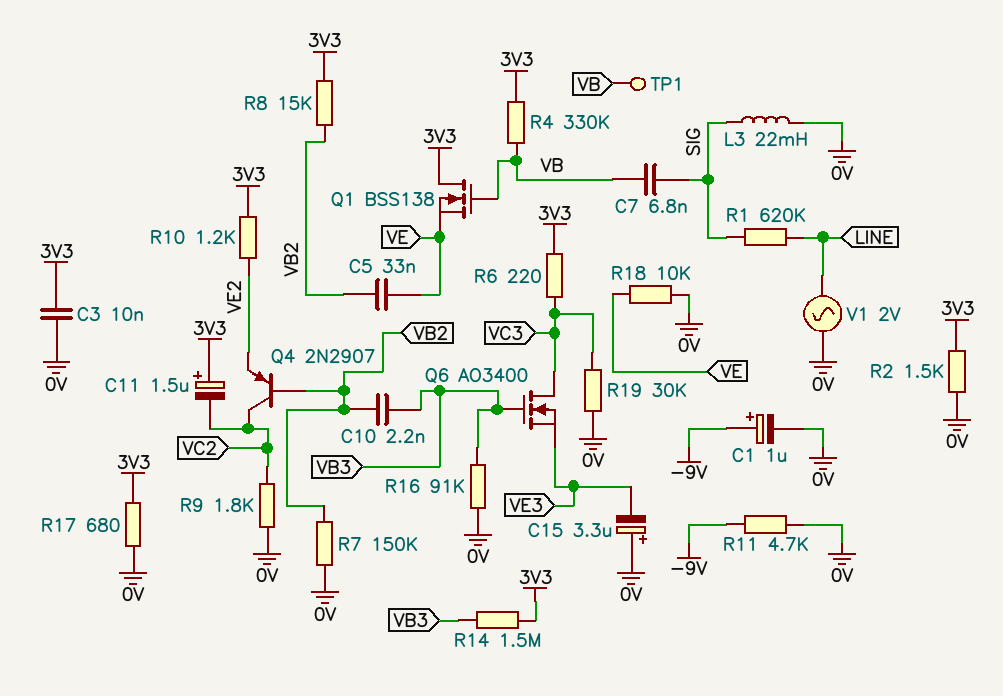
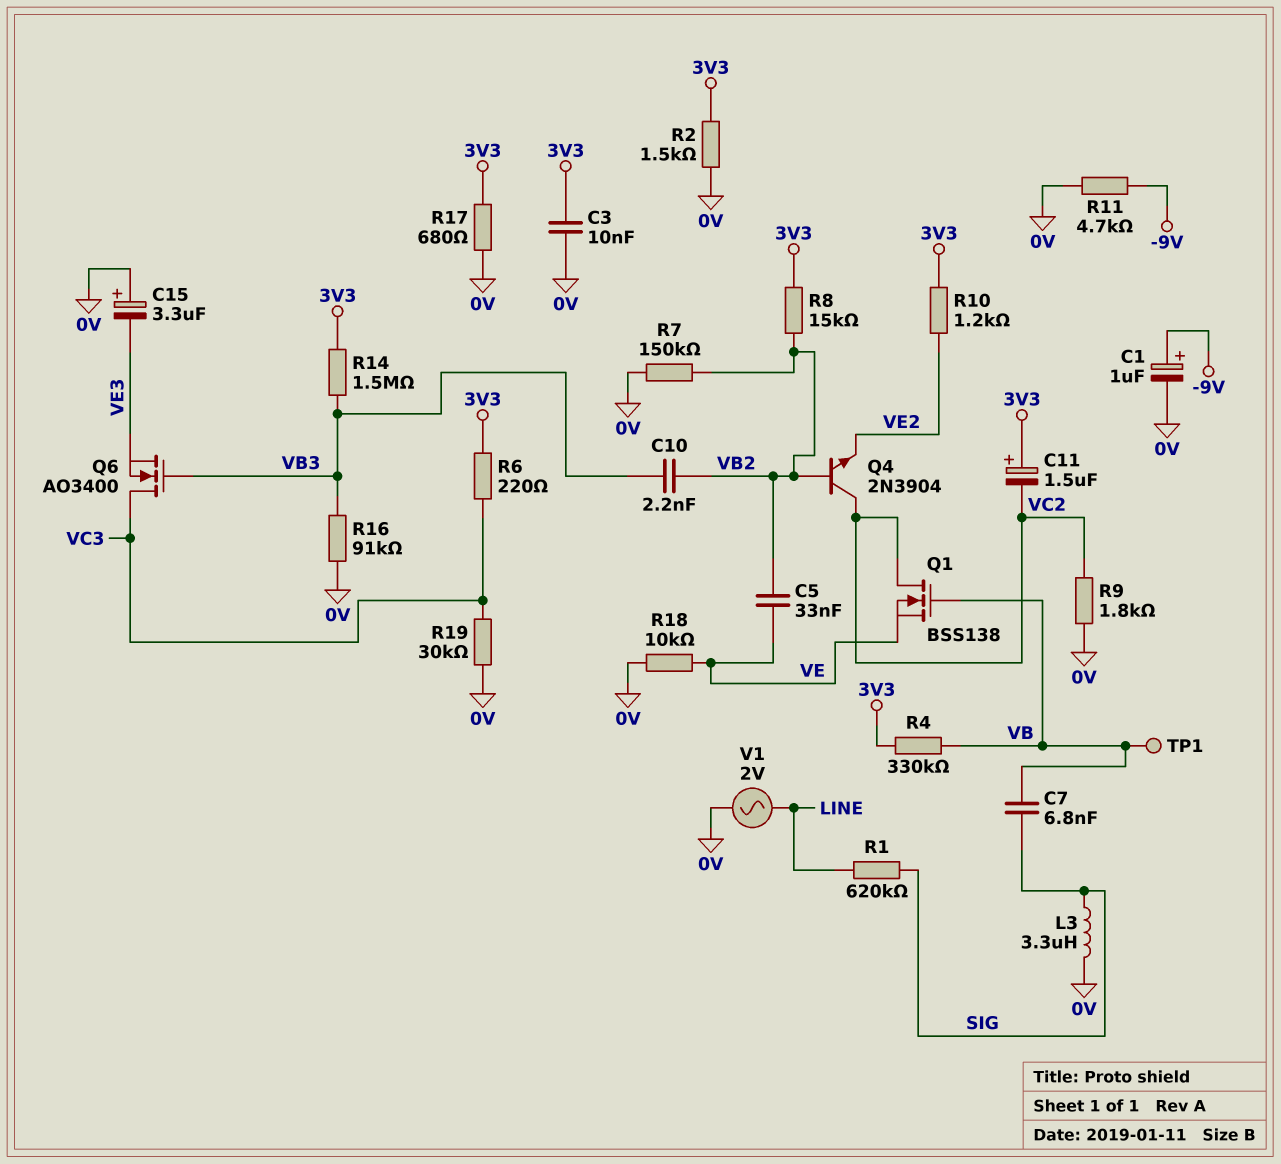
L3: 22mH (0V, SIG) -> 3.3uH (0V, SIG)
Q1: NMOS BSS138 (G VB, D 3V3, S VE) -> NMOS BSS138 (G VB, D VC2, S VE)
Q4: PNP 2N2907 (B VB2, C VC2, E VE2) -> NPN 2N3904 (B VB2, C VC2, E VE2)

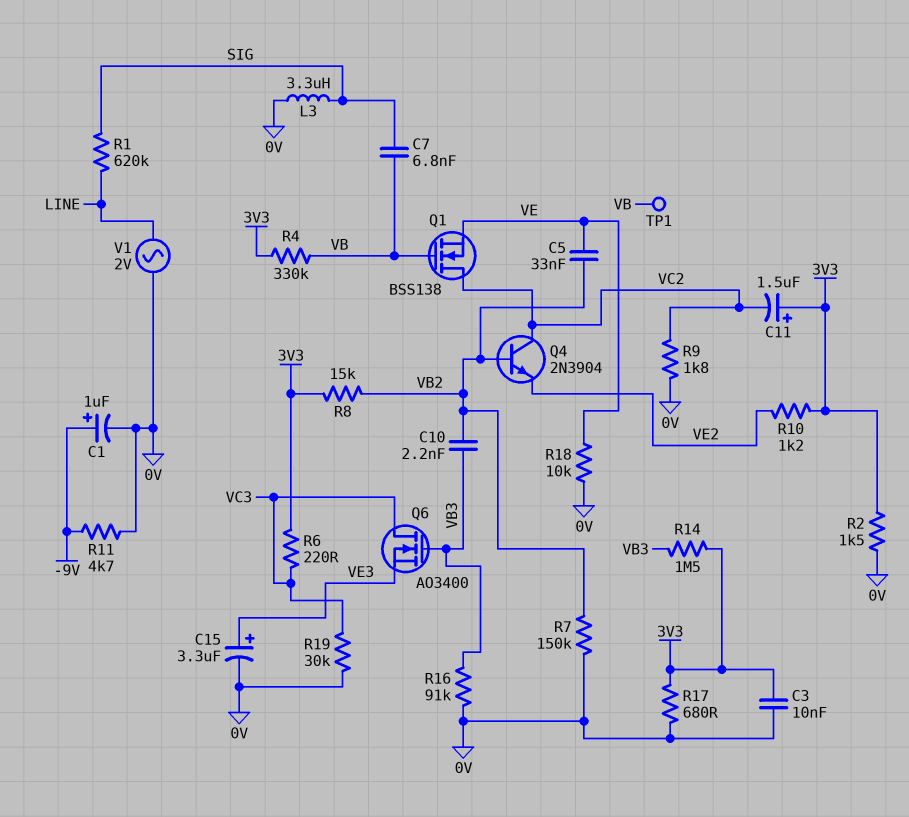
C15: 3.3uF (plus 0V, minus VE3) -> 3.3uF (plus VE3, minus 0V)

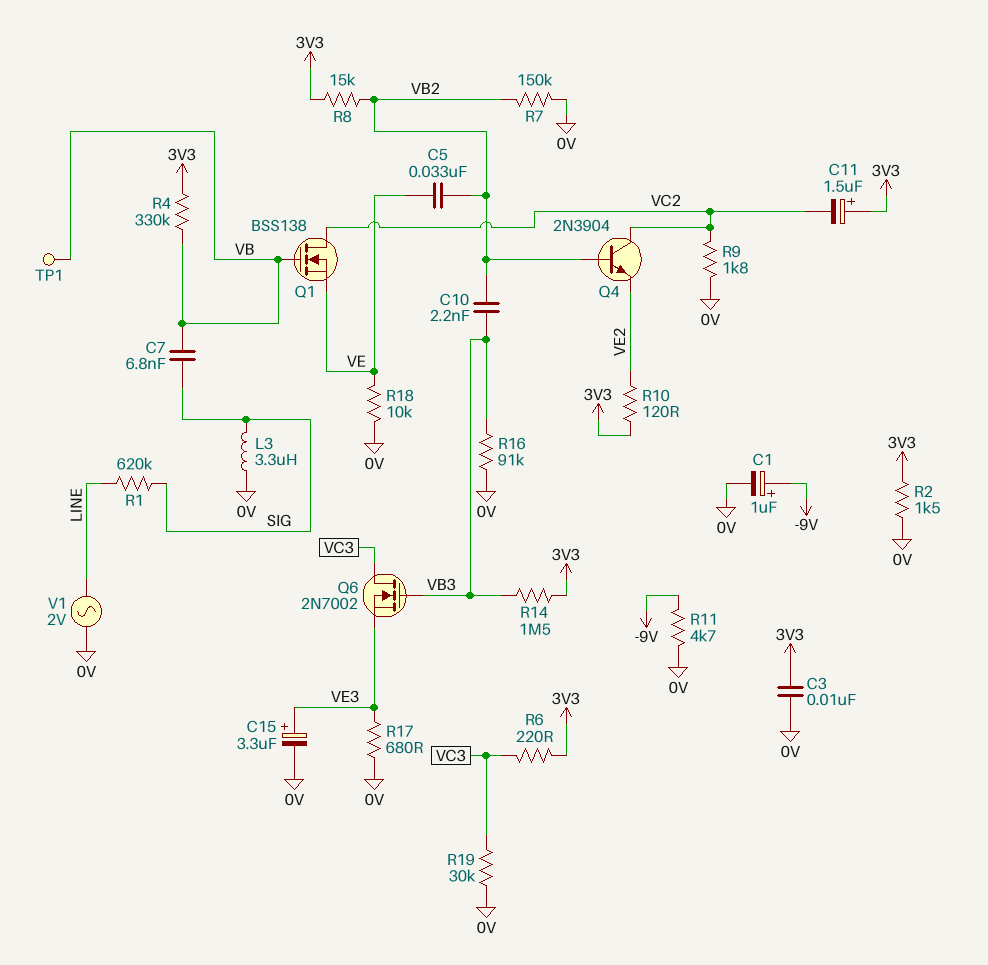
Q6: NMOS AO3400 (G VB3, D VC3, S VE3) -> NMOS 2N7002 (G VB3, D VC3, S VE3)
R10: 1.2k (3V3, VE2) -> 120 (3V3, VE2)
R17: 680 (0V, 3V3) -> 680 (0V, VE3)

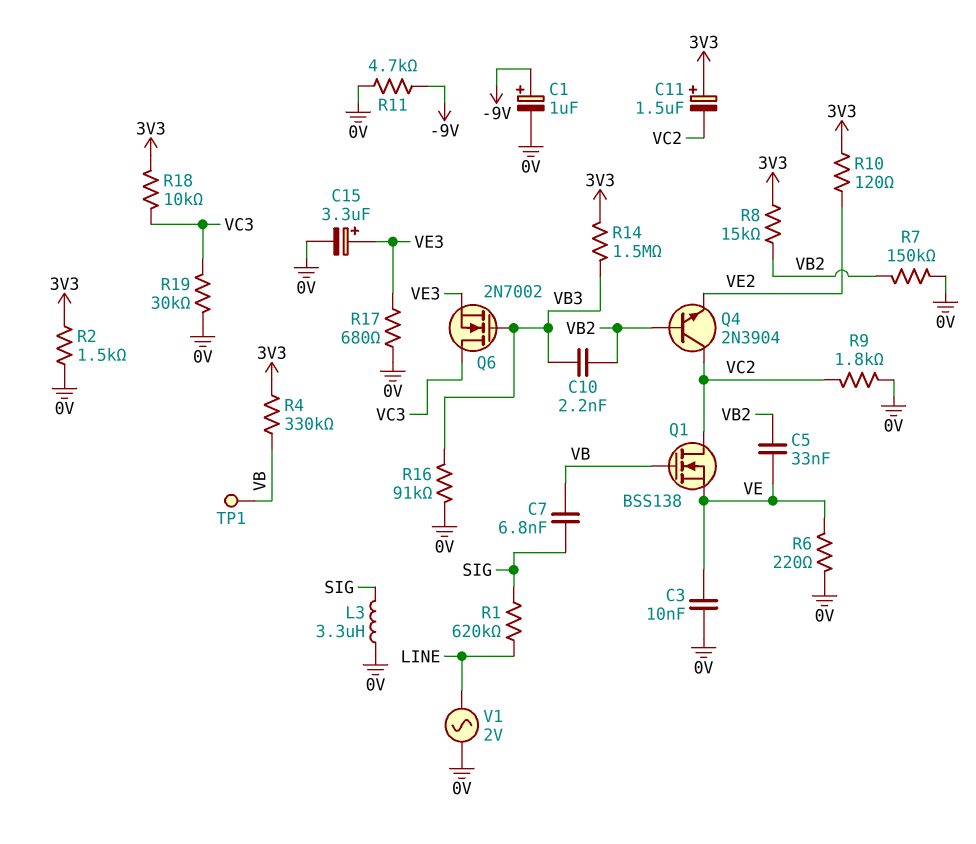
C3: 10nF (0V, 3V3) -> 10nF (0V, VE)
R6: 220 (3V3, VC3) -> 220 (0V, VE)
R18: 10k (0V, VE) -> 10k (3V3, VC3)

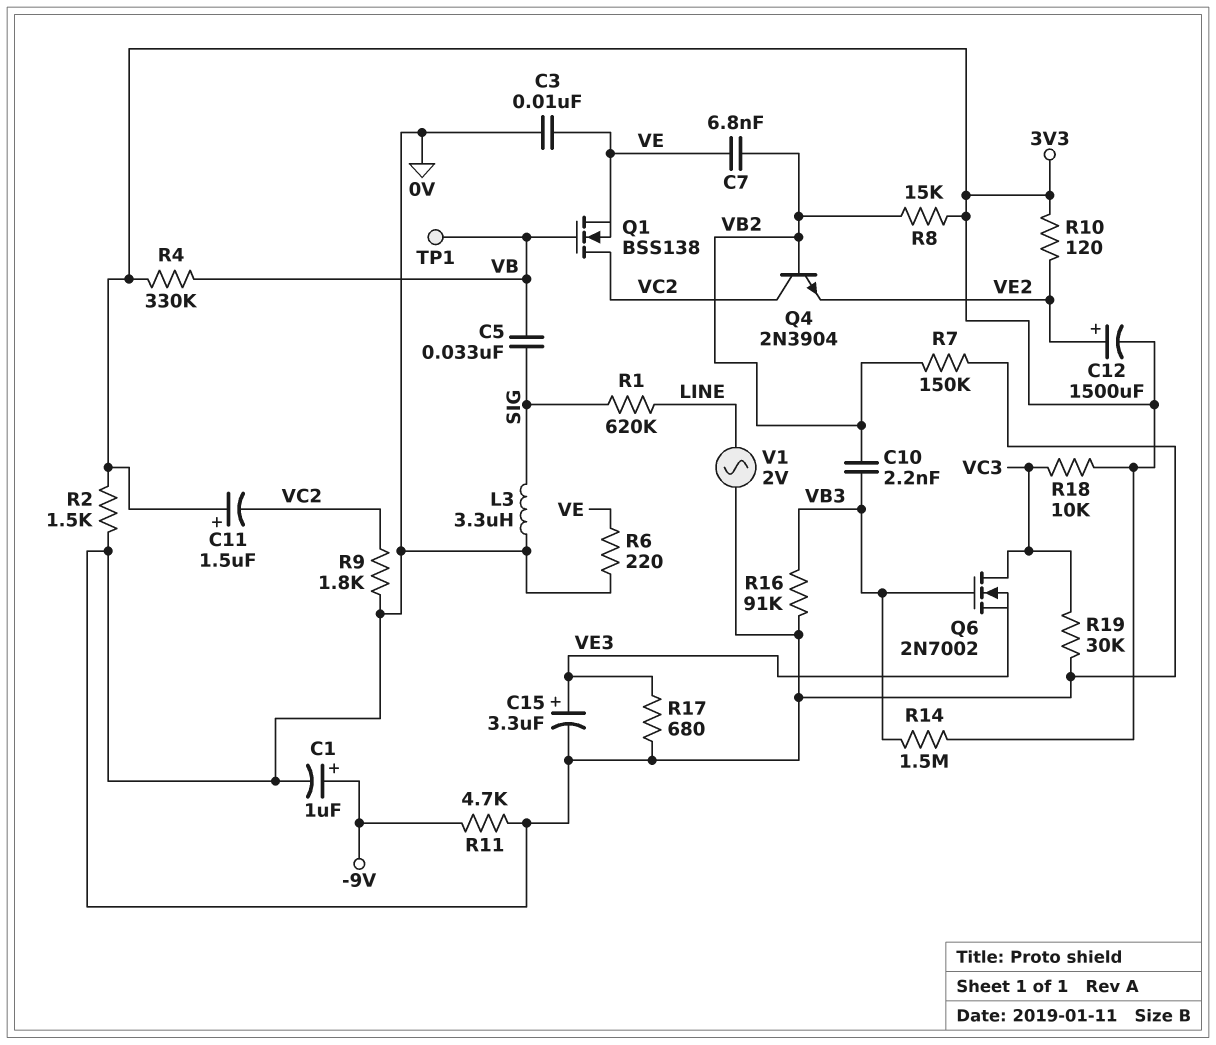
C5: 33nF (VB2, VE) -> 33nF (SIG, VB)
C7: 6.8nF (SIG, VB) -> 6.8nF (VB2, VE)
C12: none -> 1500uF (plus VE2, minus 3V3)

